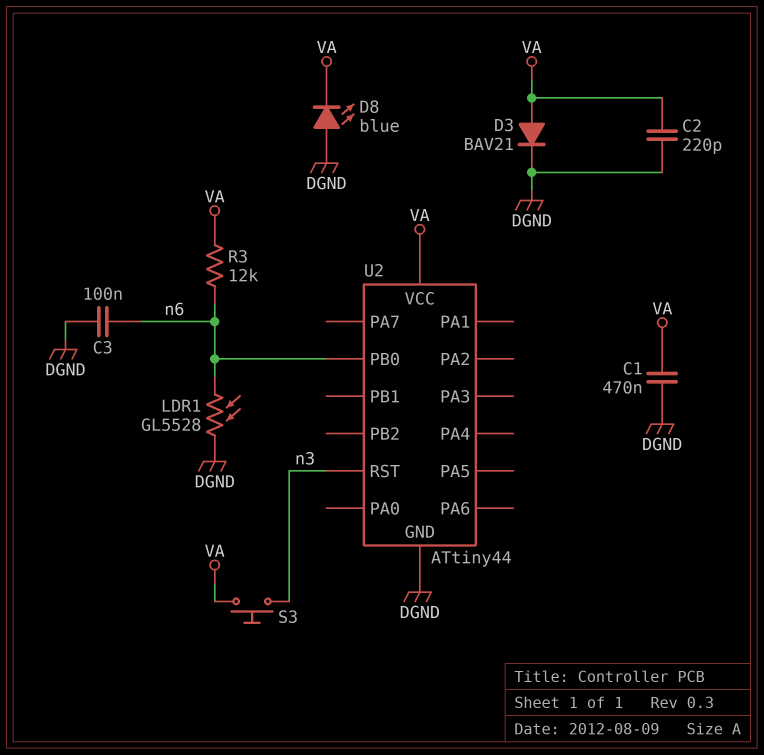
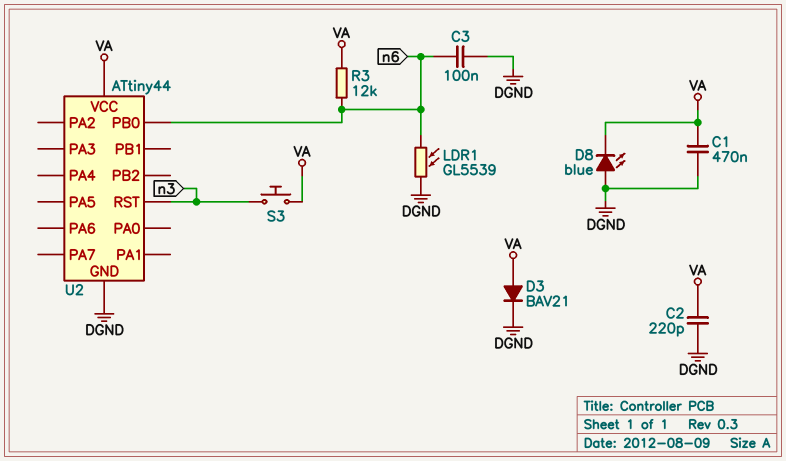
LDR1: GL5528 (DGND, n6) -> GL5539 (DGND, n6)

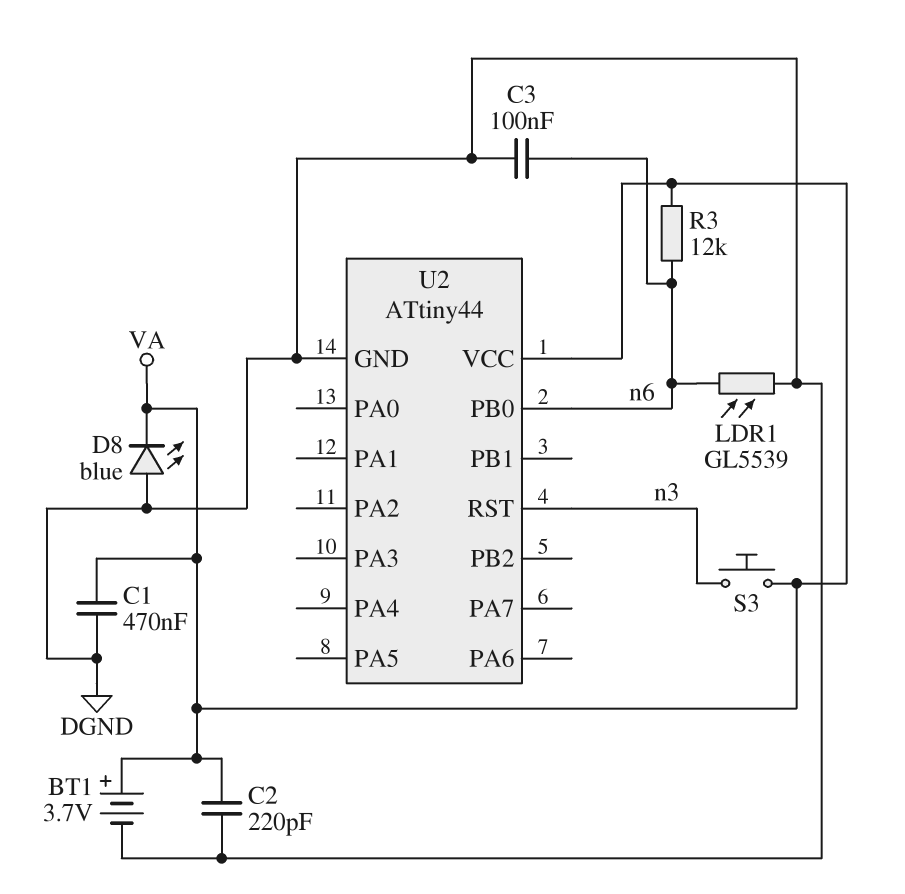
BT1: none -> 3.7V (plus VA, minus DGND)
D3: diode BAV21 (A VA, K DGND) -> none

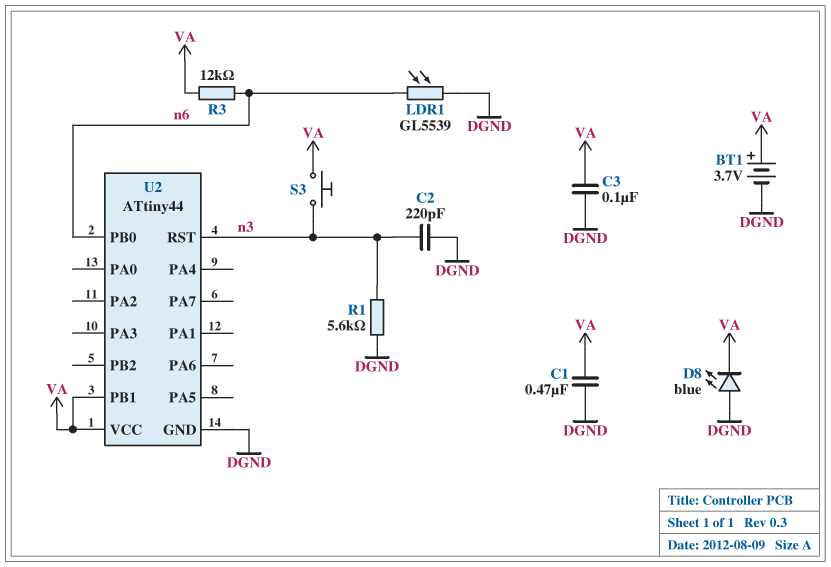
C2: 220pF (DGND, VA) -> 220pF (DGND, n3)
C3: 100nF (DGND, n6) -> 100nF (DGND, VA)
R1: none -> 5.6k (DGND, n3)
U2 pin PB1: none -> VA

